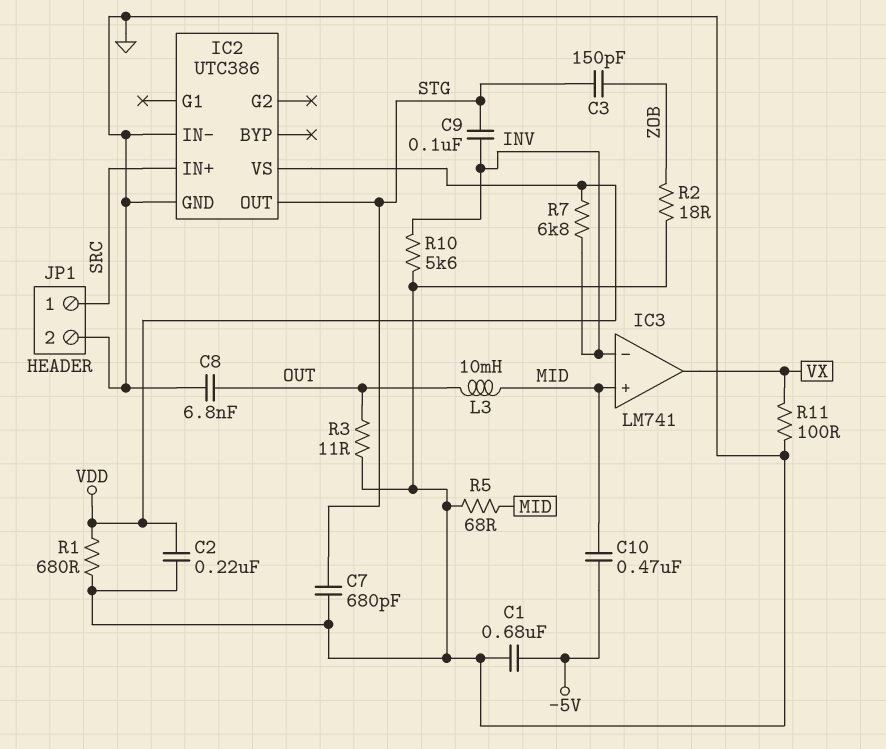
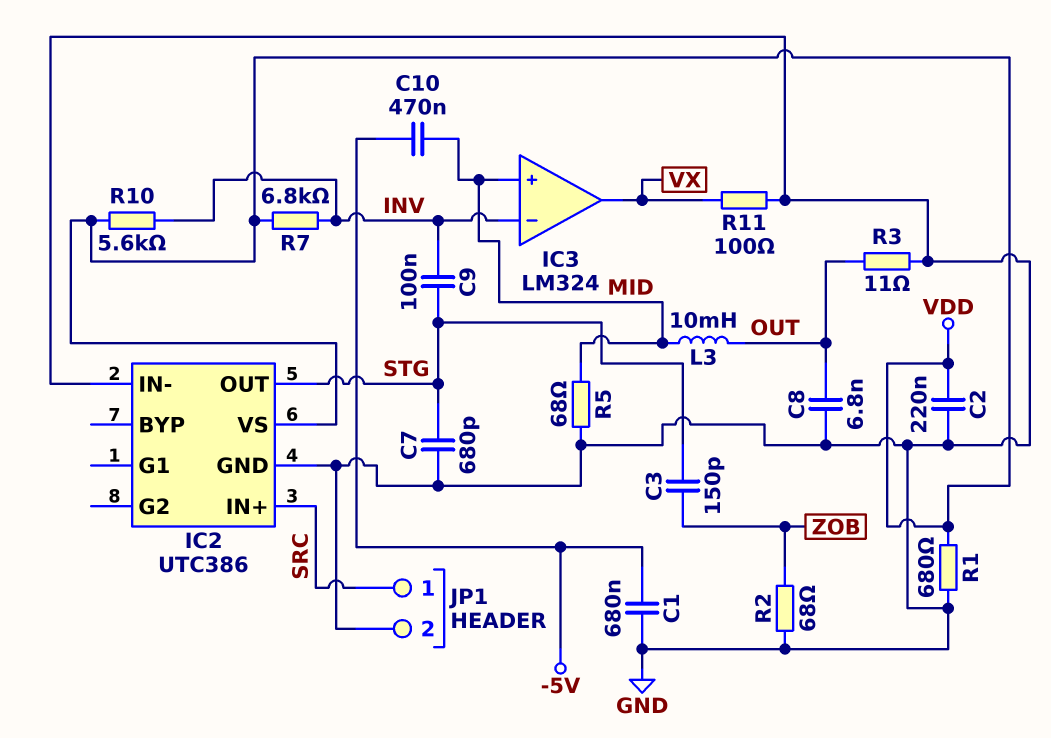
IC3: LM741 -> LM324
R2: 18 (GND, ZOB) -> 68 (GND, ZOB)
R10: 5.6k (GND, INV) -> 5.6k (INV, VDD)

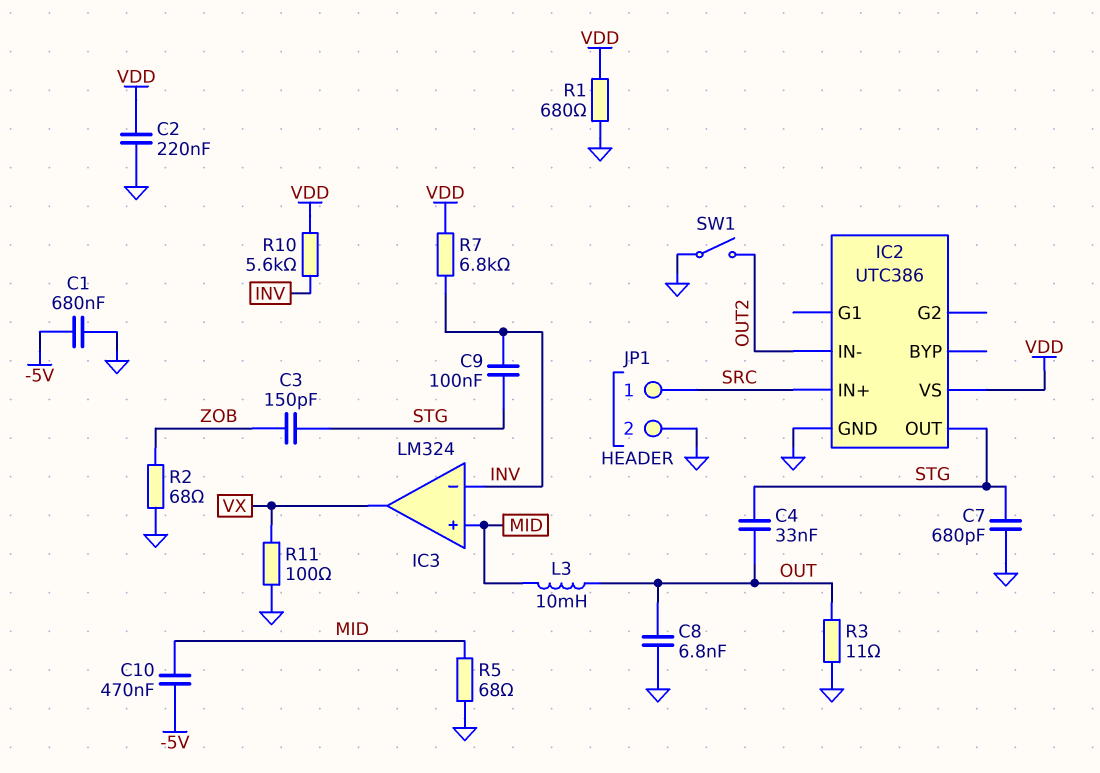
C4: none -> 33nF (OUT, STG)
IC2 pin IN-: GND -> OUT2
SW1: none -> switch (GND, OUT2)

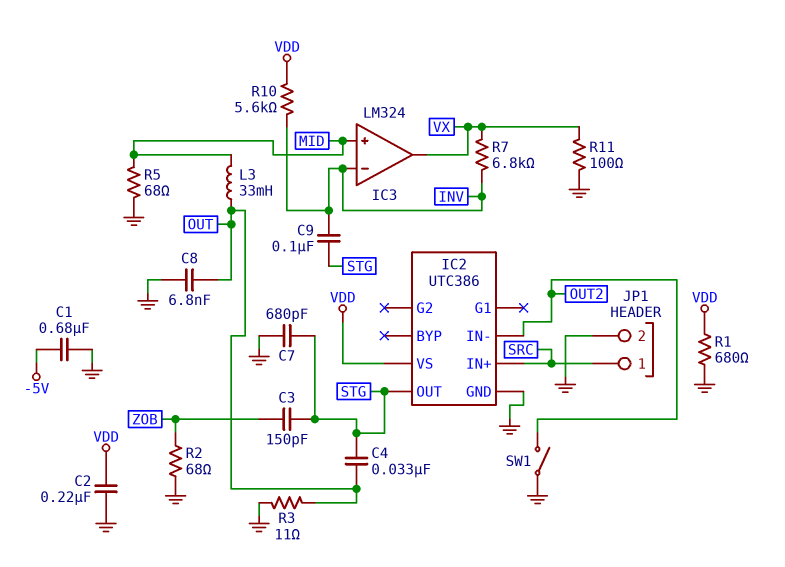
C10: 470nF (-5V, MID) -> none
L3: 10mH (MID, OUT) -> 33mH (MID, OUT)
R7: 6.8k (INV, VDD) -> 6.8k (INV, VX)

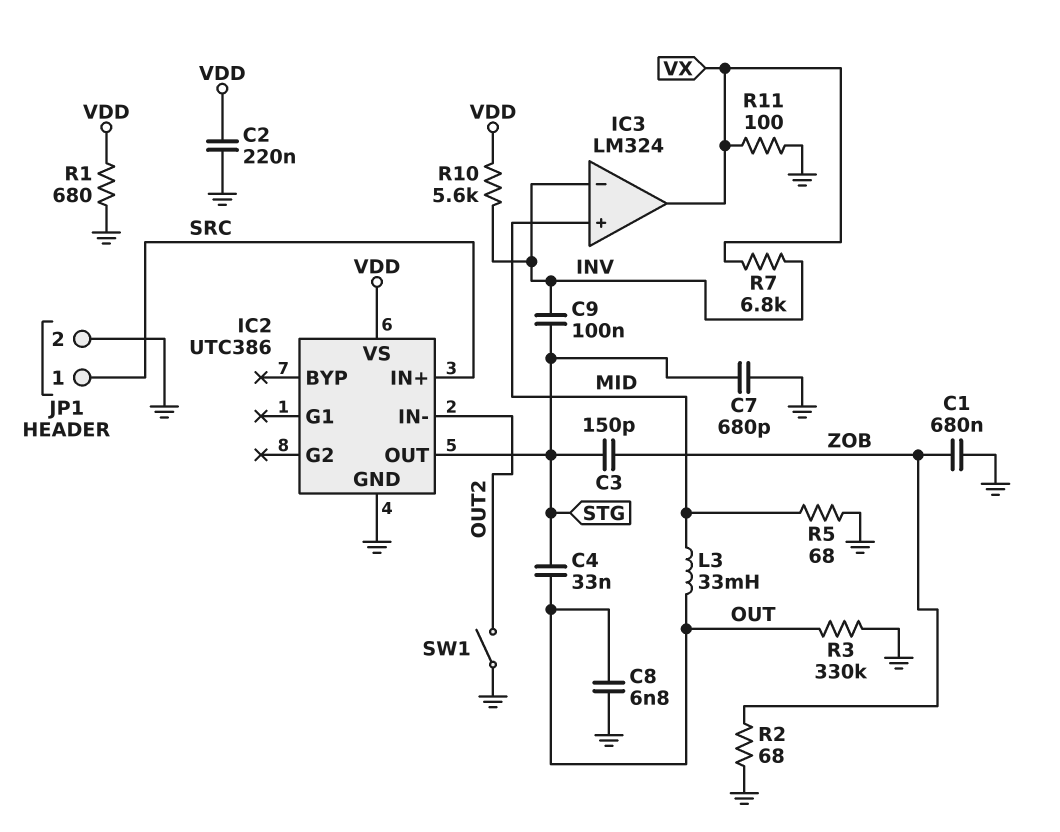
C1: 680nF (-5V, GND) -> 680nF (GND, ZOB)
R3: 11 (GND, OUT) -> 330k (GND, OUT)

